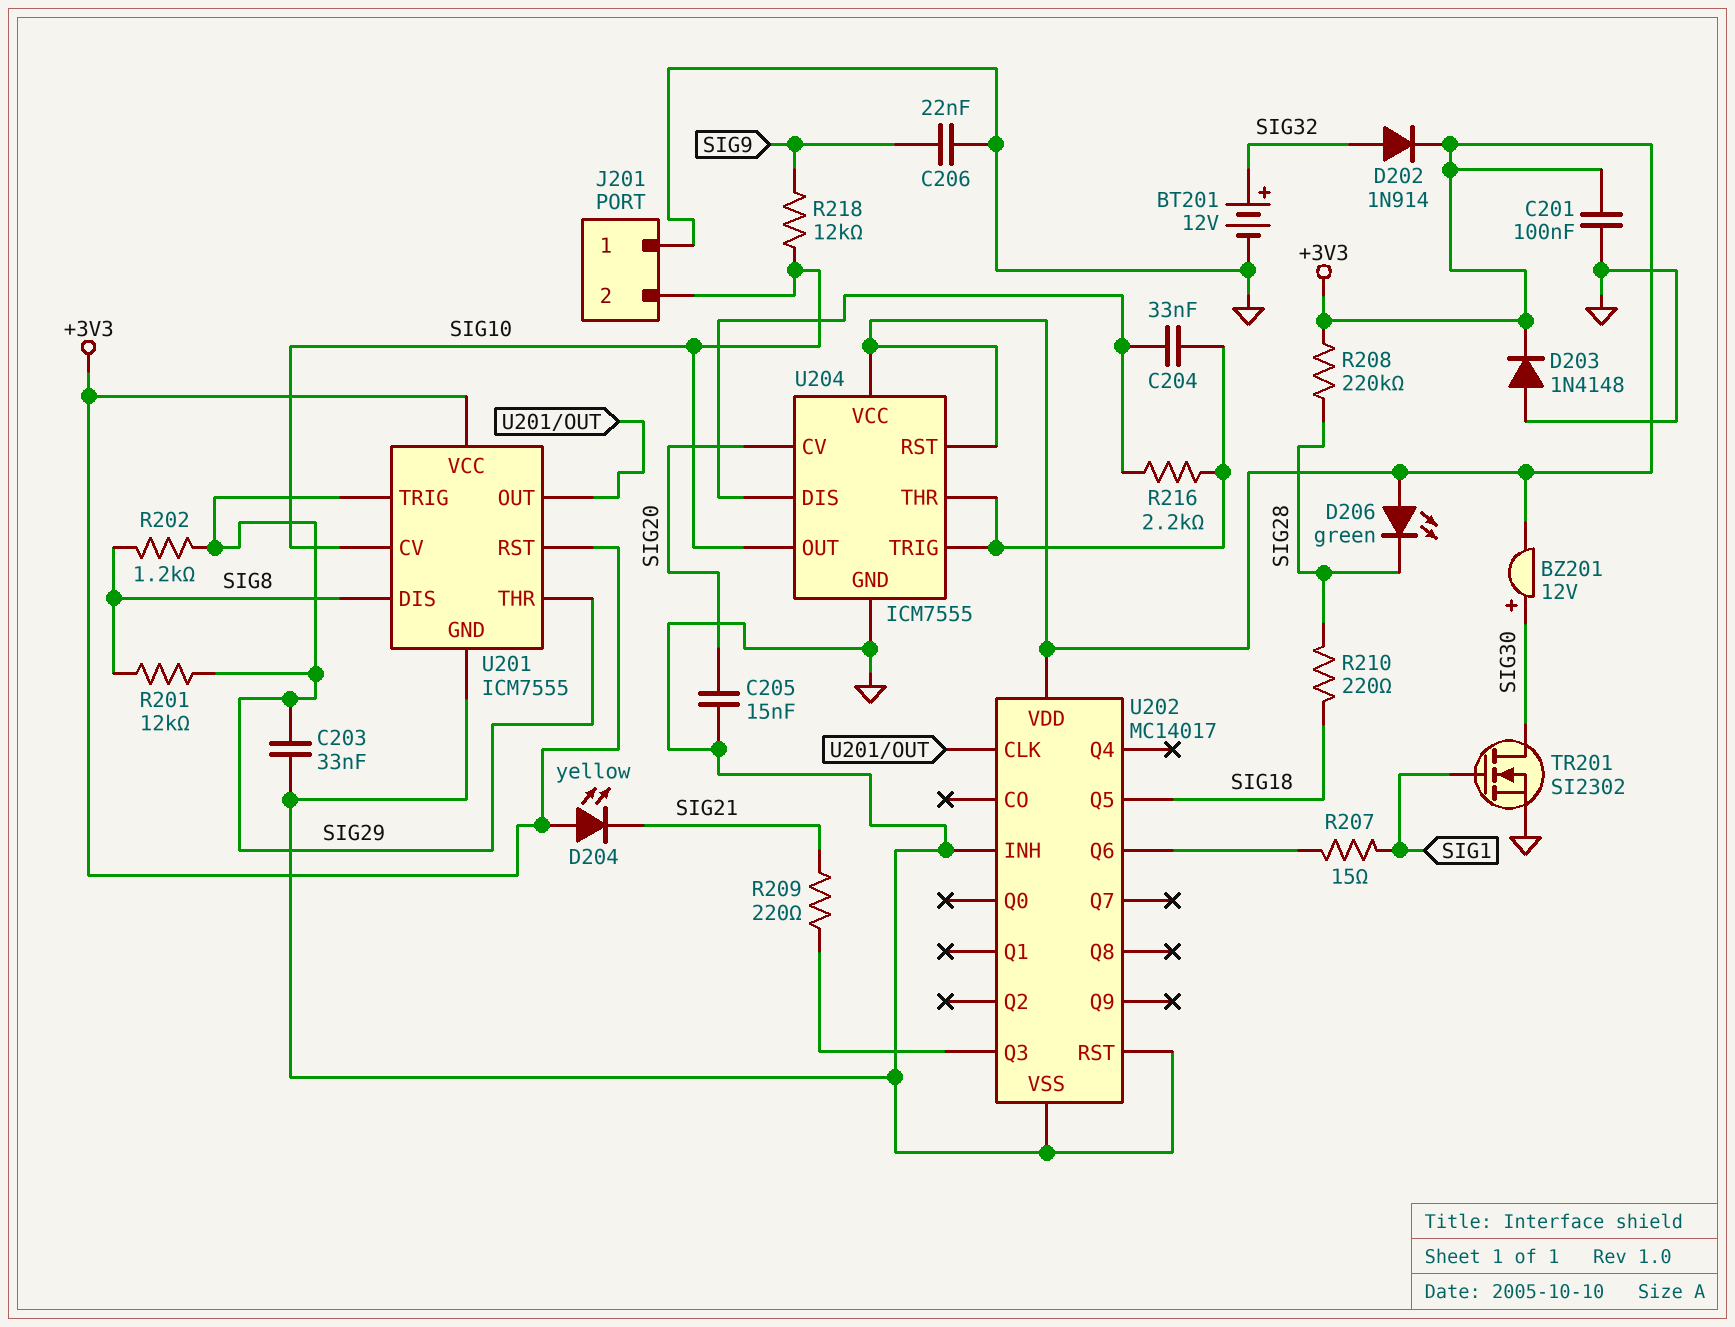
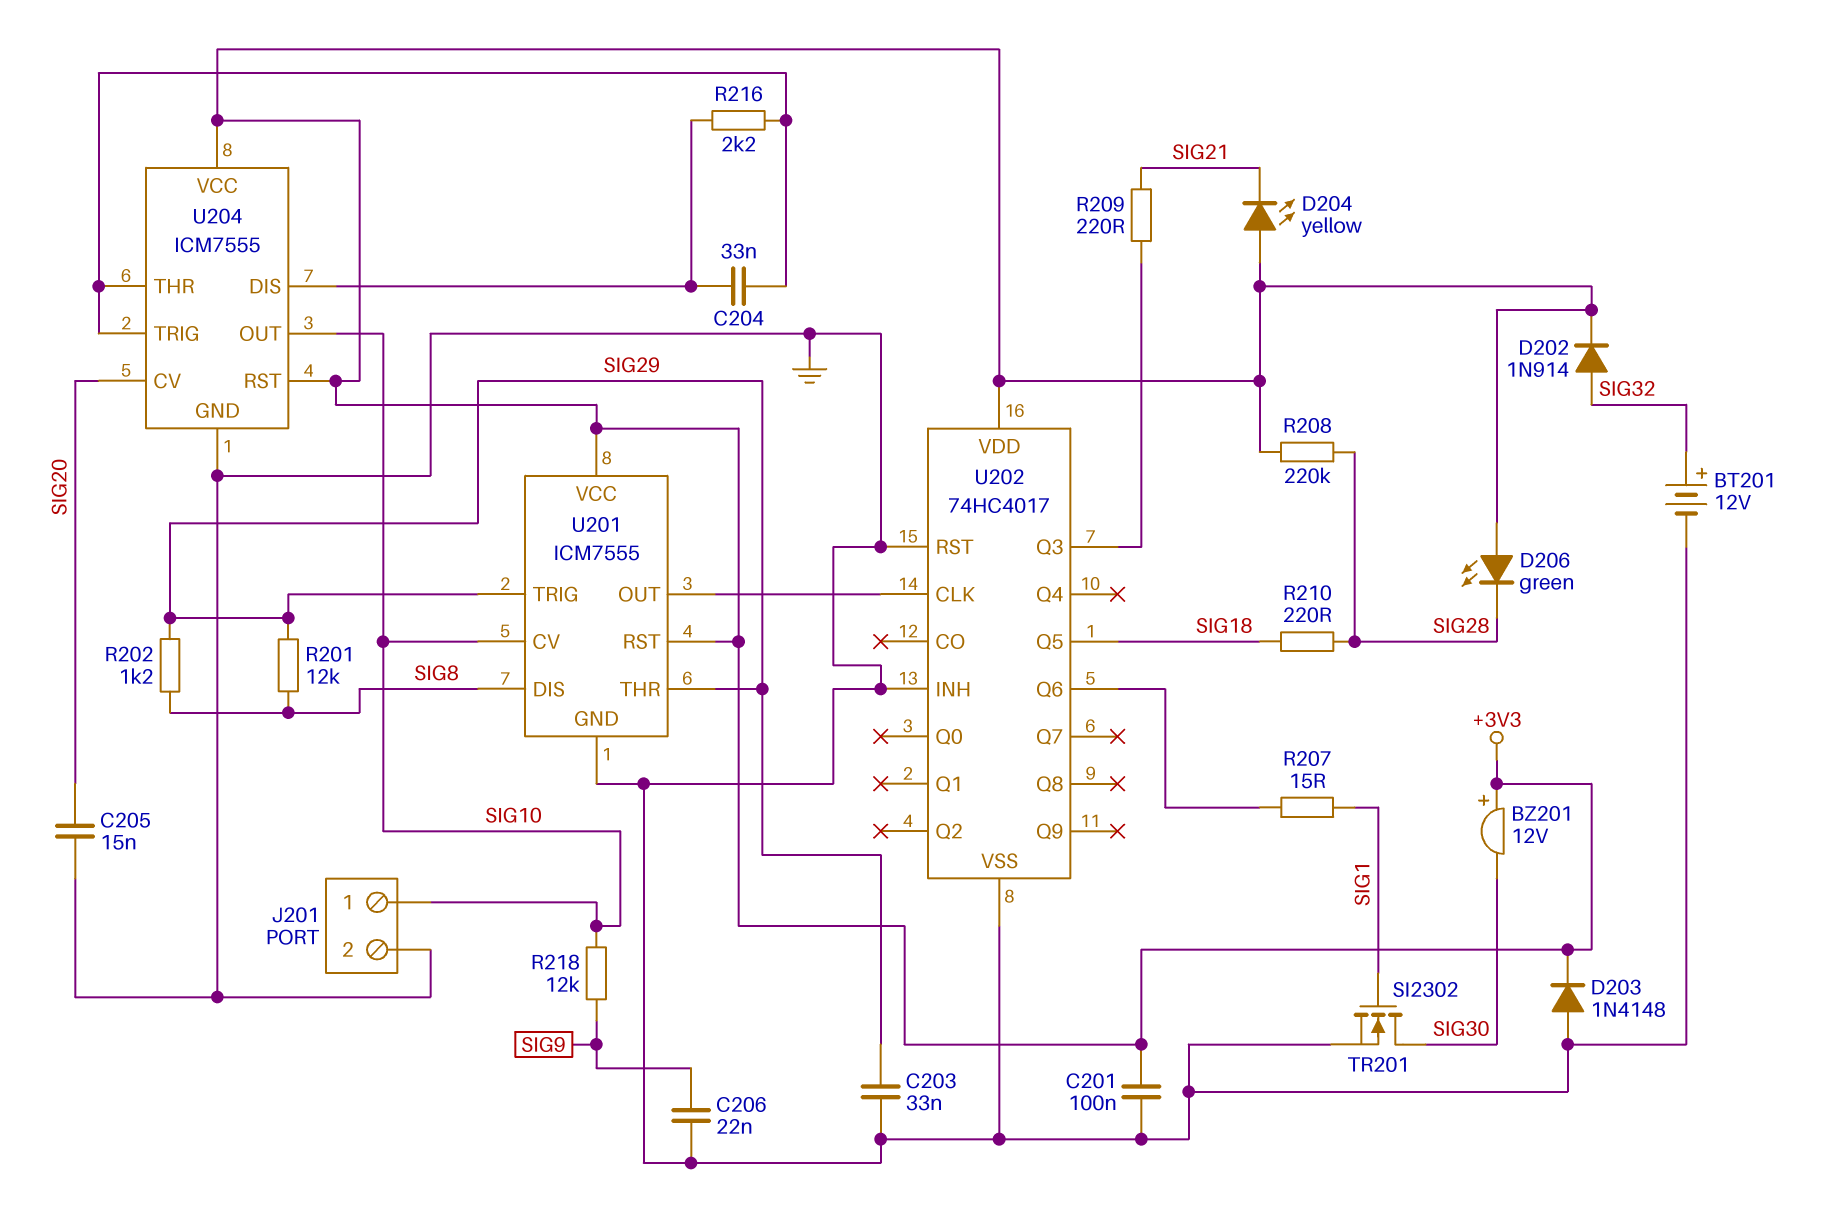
BZ201: buzzer 12V (plus SIG30, minus +3V3) -> buzzer 12V (plus +3V3, minus SIG30)
J201 pin 1: GND -> SIG10
J201 pin 2: SIG10 -> GND
U202: MC14017 -> 74HC4017

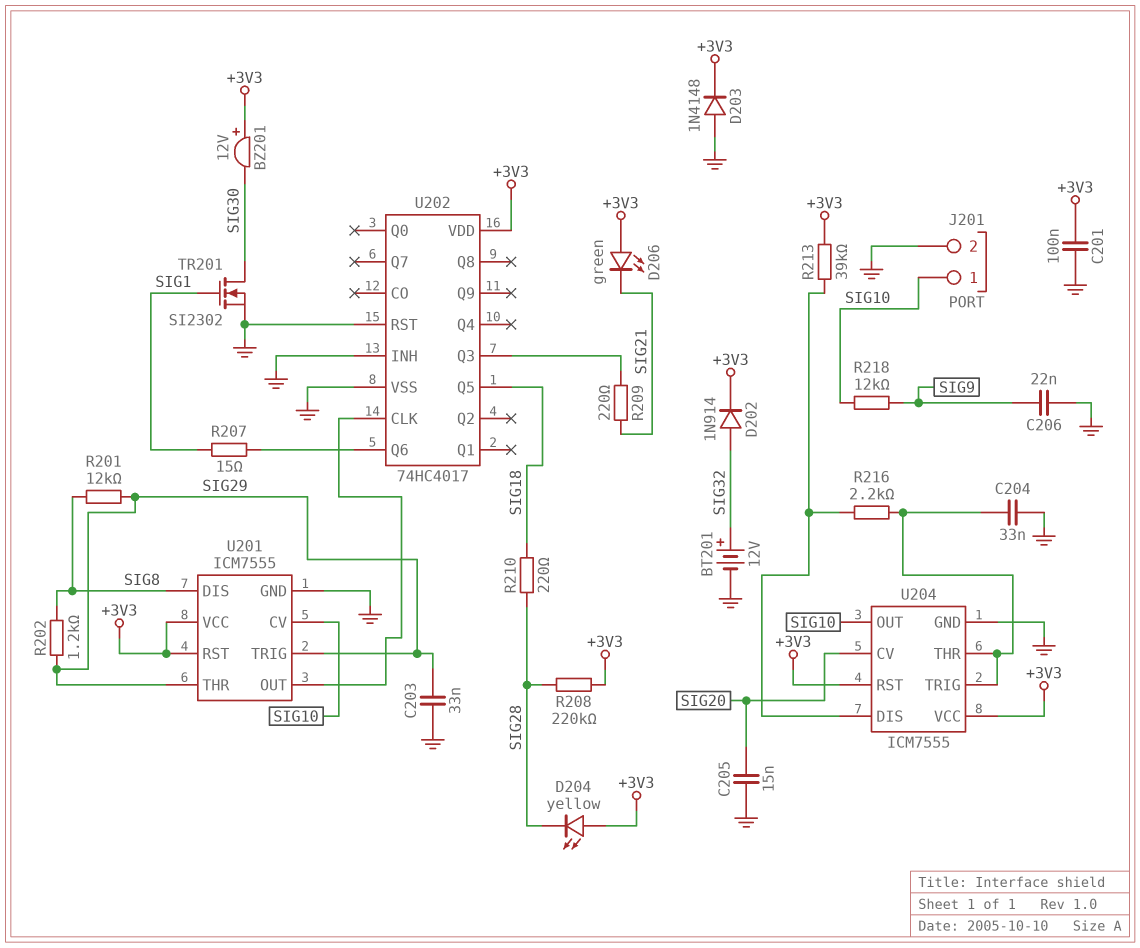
C204: 33nF (U204/DIS, U204/THR) -> 33nF (GND, U204/THR)
D204: LED yellow (A +3V3, K SIG21) -> LED yellow (A +3V3, K SIG28)
D206: LED green (A +3V3, K SIG28) -> LED green (A +3V3, K SIG21)
R213: none -> 39k (+3V3, U204/DIS)

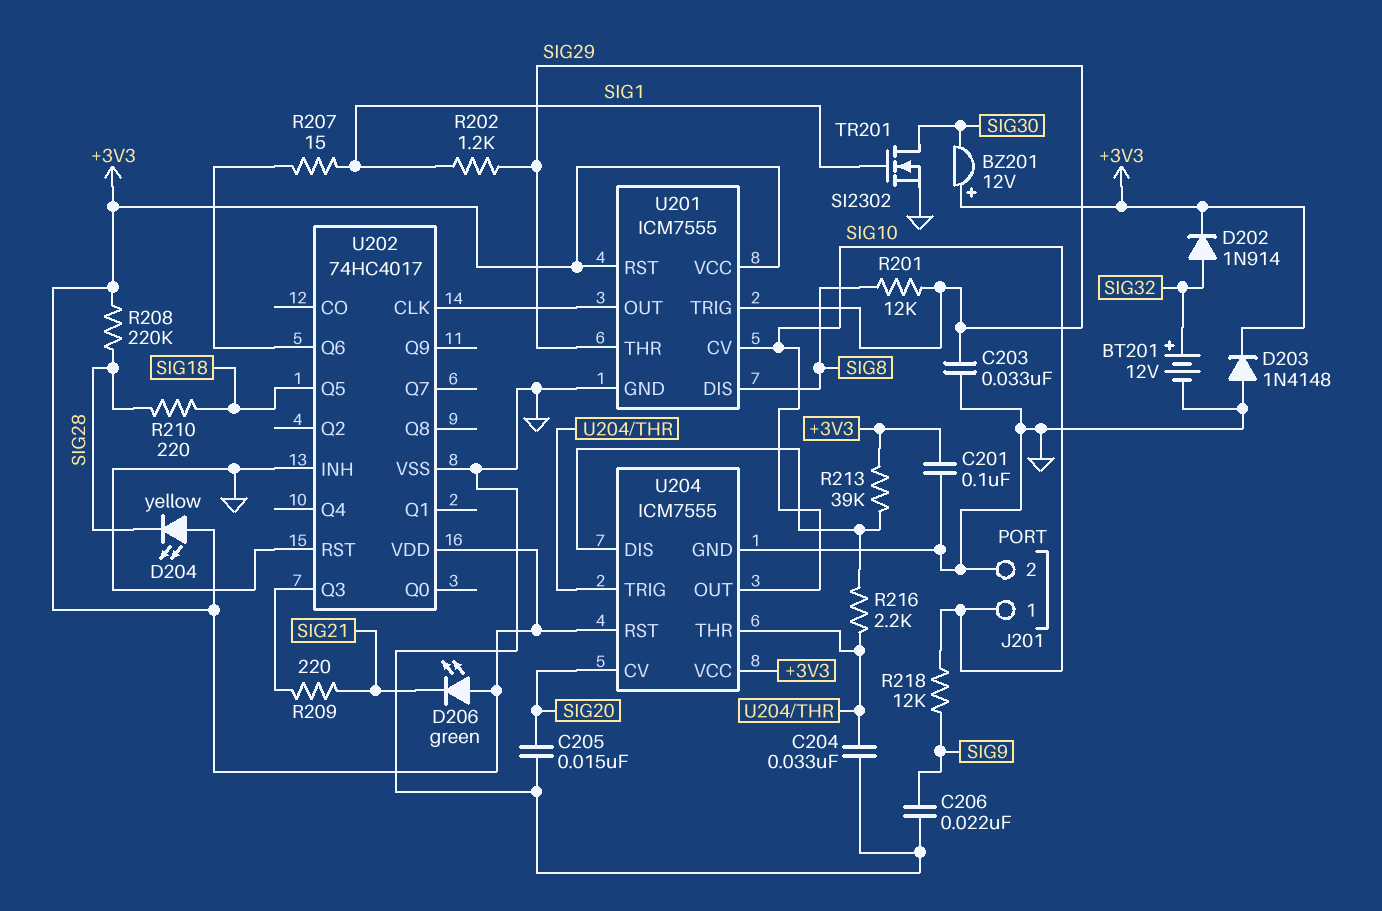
R202: 1.2k (SIG8, SIG29) -> 1.2k (SIG1, SIG29)

